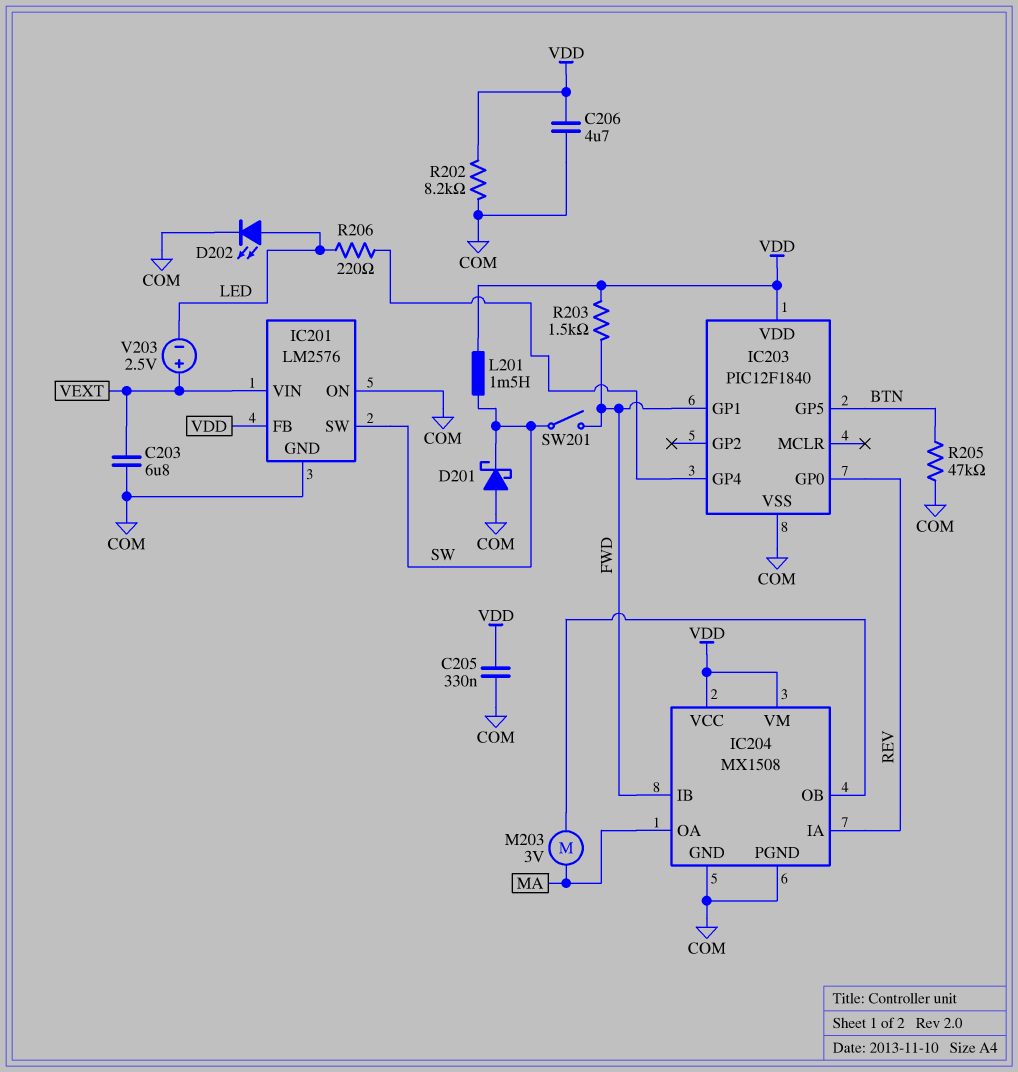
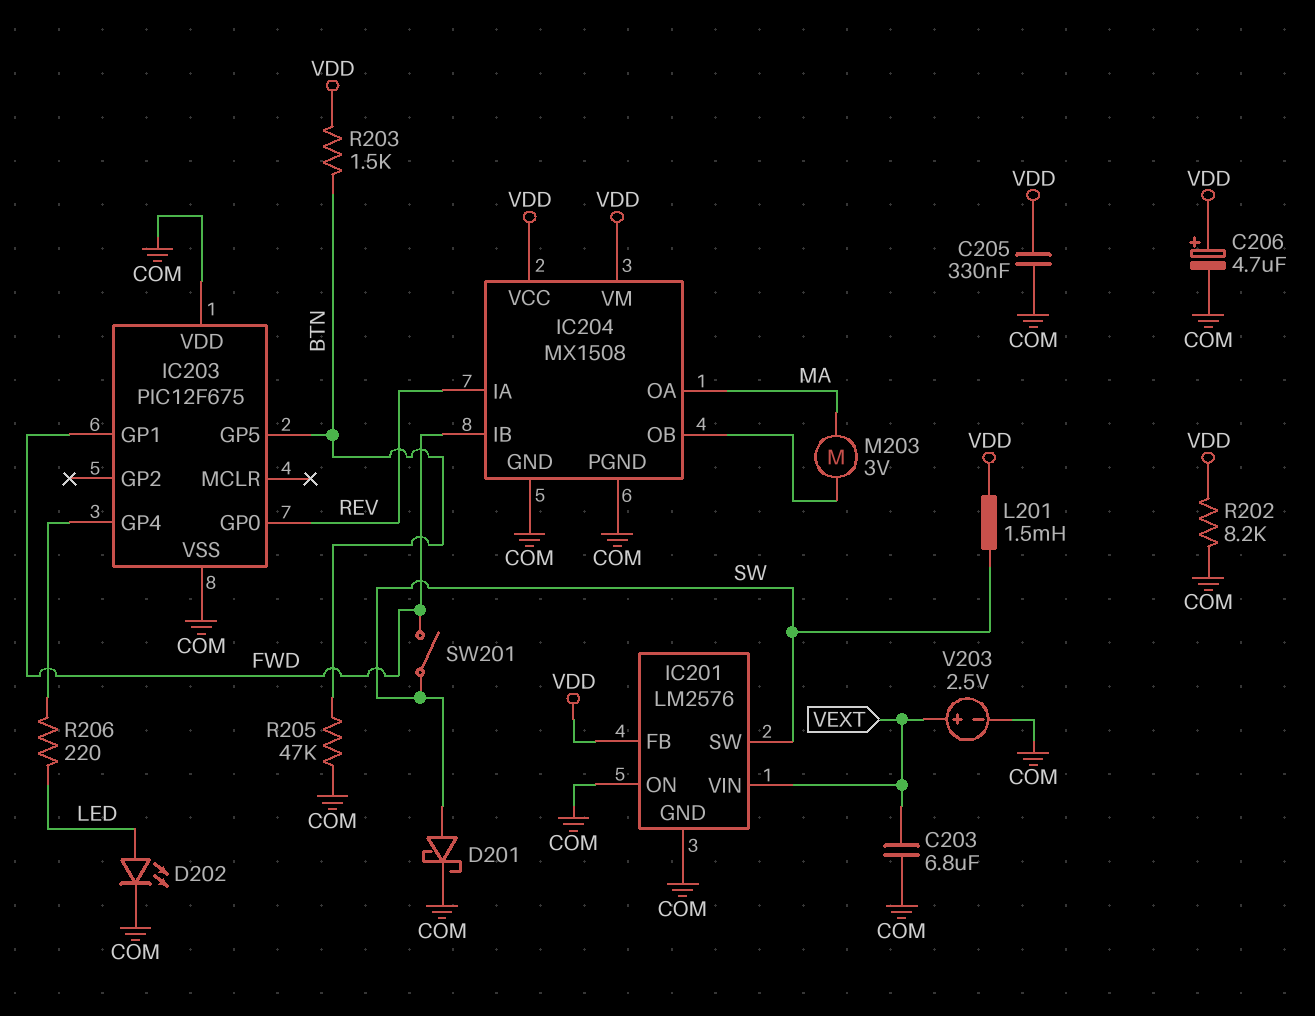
C206: 4.7uF (COM, VDD) -> 4.7uF (plus VDD, minus COM)
D201: schottky (A COM, K SW) -> schottky (A SW, K COM)
IC203: PIC12F1840 -> PIC12F675
IC203 pin VDD: VDD -> COM
R203: 1.5k (FWD, VDD) -> 1.5k (BTN, VDD)
V203: 2.5V (plus VEXT, minus LED) -> 2.5V (plus VEXT, minus COM)

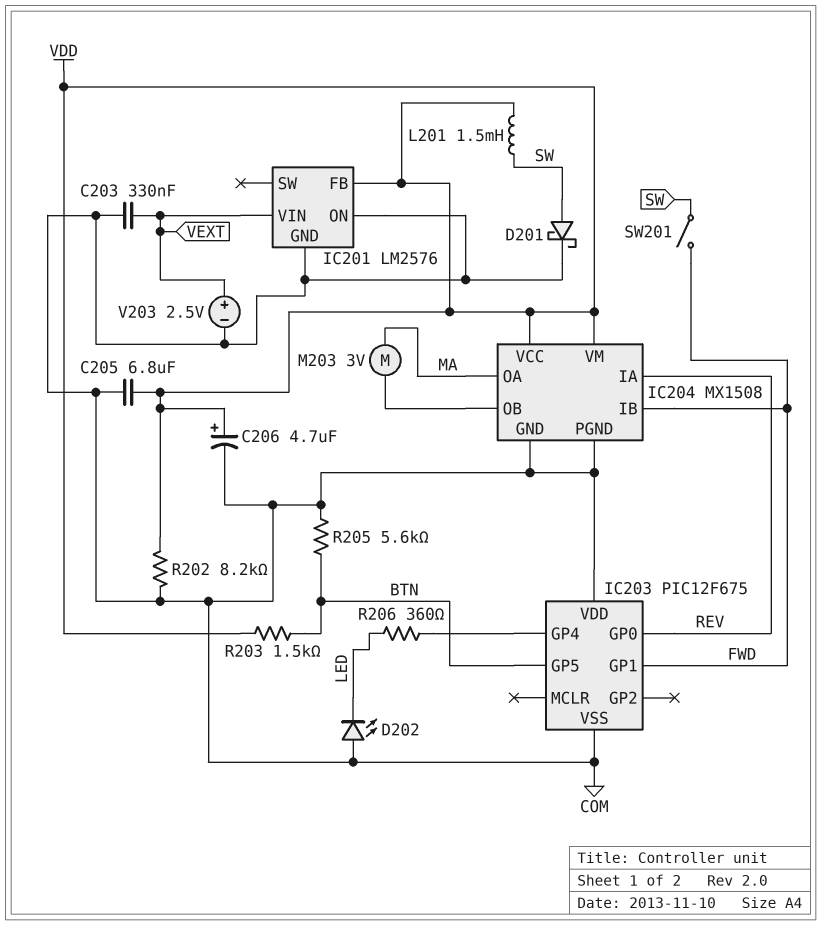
C203: 6.8uF (COM, VEXT) -> 330nF (COM, VEXT)
C205: 330nF (COM, VDD) -> 6.8uF (COM, VDD)
D202: LED (A LED, K COM) -> LED (A COM, K LED)
IC201 pin SW: SW -> none
R205: 47k (BTN, COM) -> 5.6k (BTN, COM)
R206: 220 (IC203/GP4, LED) -> 360 (IC203/GP4, LED)

